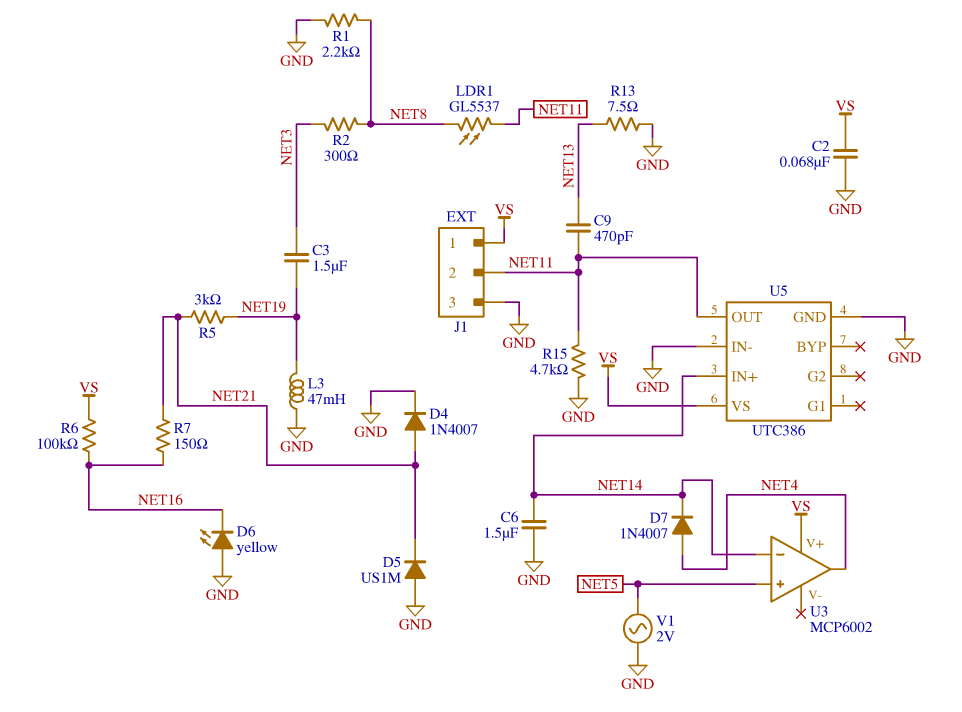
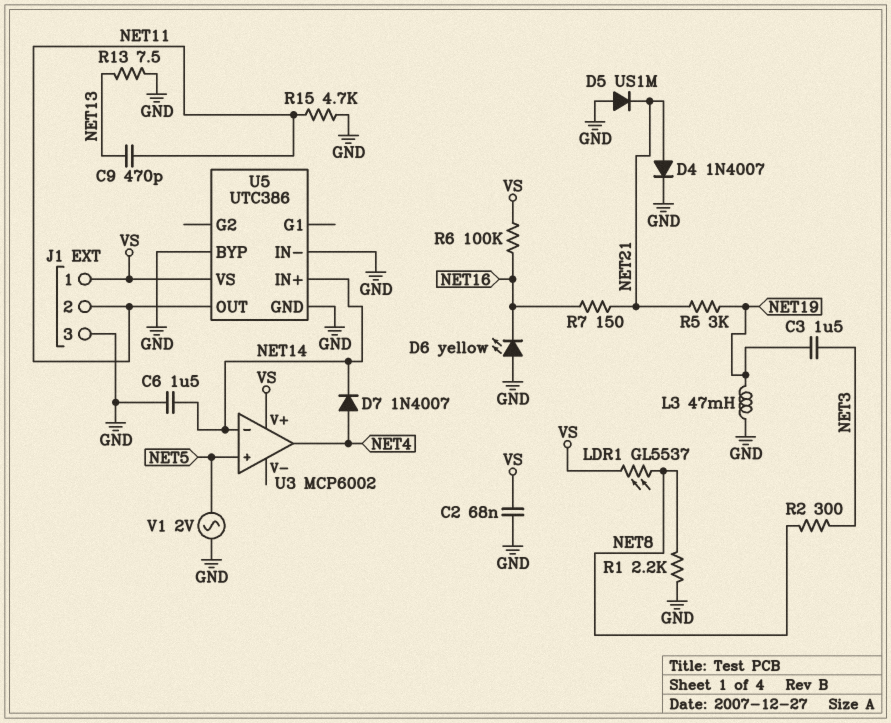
LDR1: GL5537 (NET8, NET11) -> GL5537 (NET8, VS)
U5 pin BYP: none -> GND

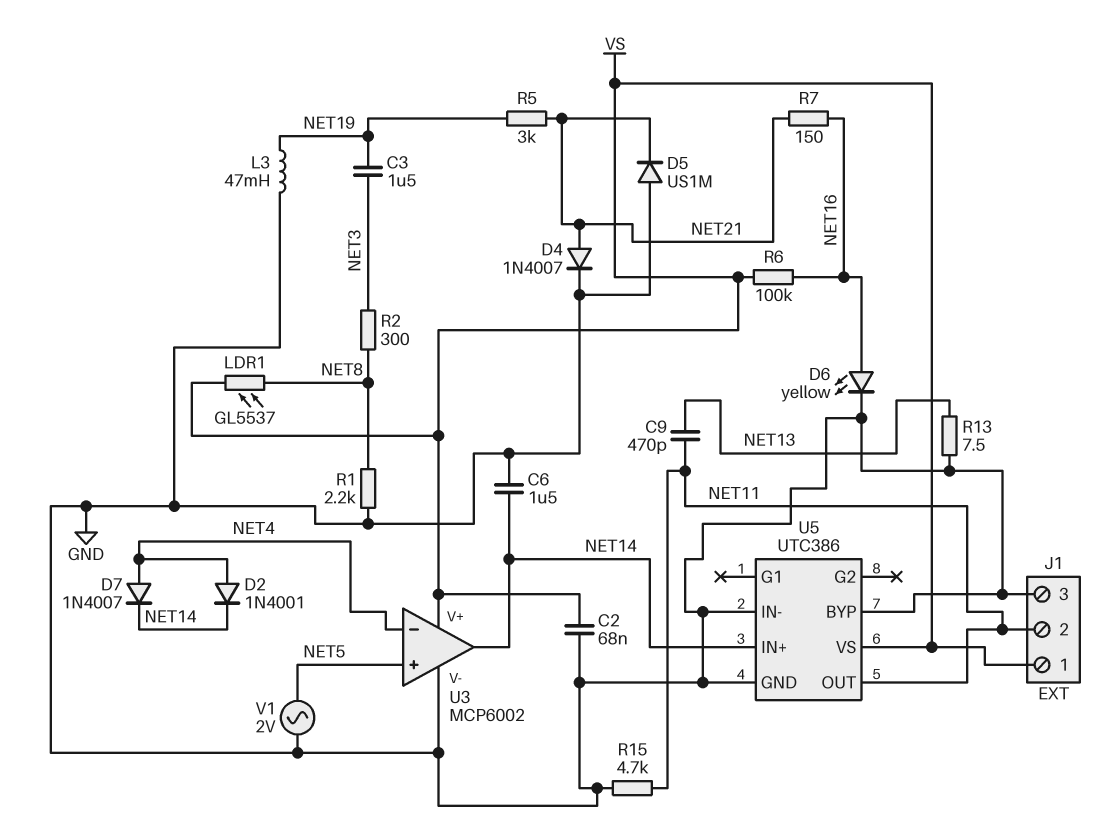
D2: none -> diode 1N4001 (A NET4, K NET14)
D6: LED yellow (A GND, K NET16) -> LED yellow (A NET16, K GND)
U3 pin V-: none -> GND
U3 pin in-: NET14 -> NET4
U3 pin out: NET4 -> NET14

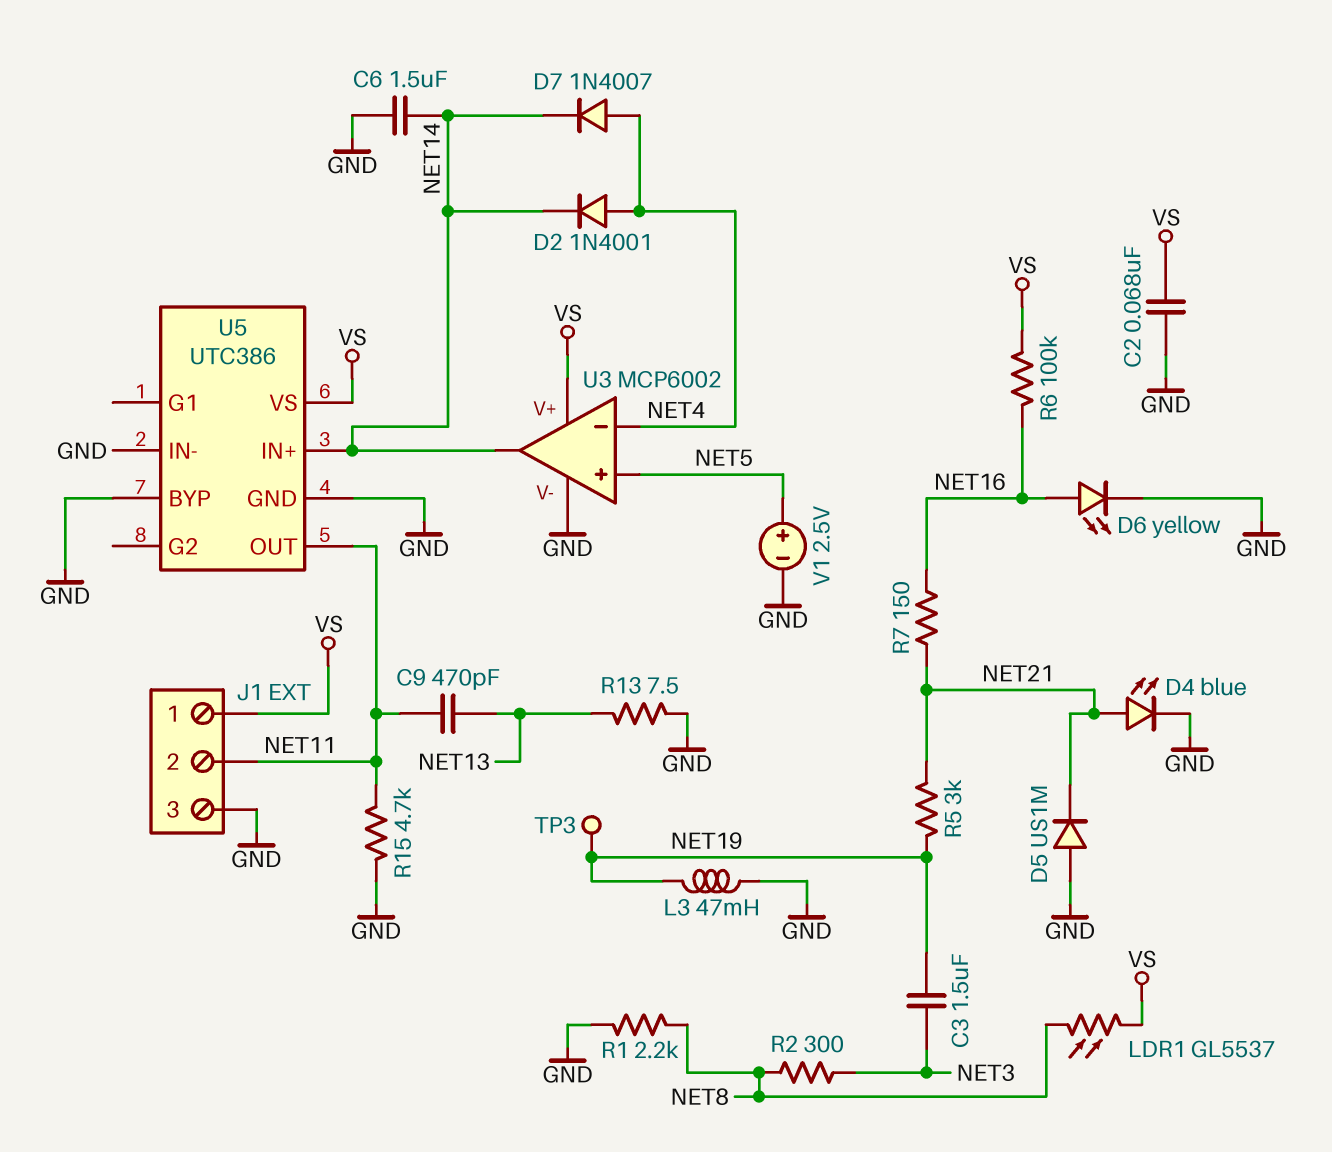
D4: diode 1N4007 (A NET21, K GND) -> LED blue (A NET21, K GND)
TP3: none -> test point (NET19)
V1: AC 2V (GND, NET5) -> 2.5V (plus NET5, minus GND)

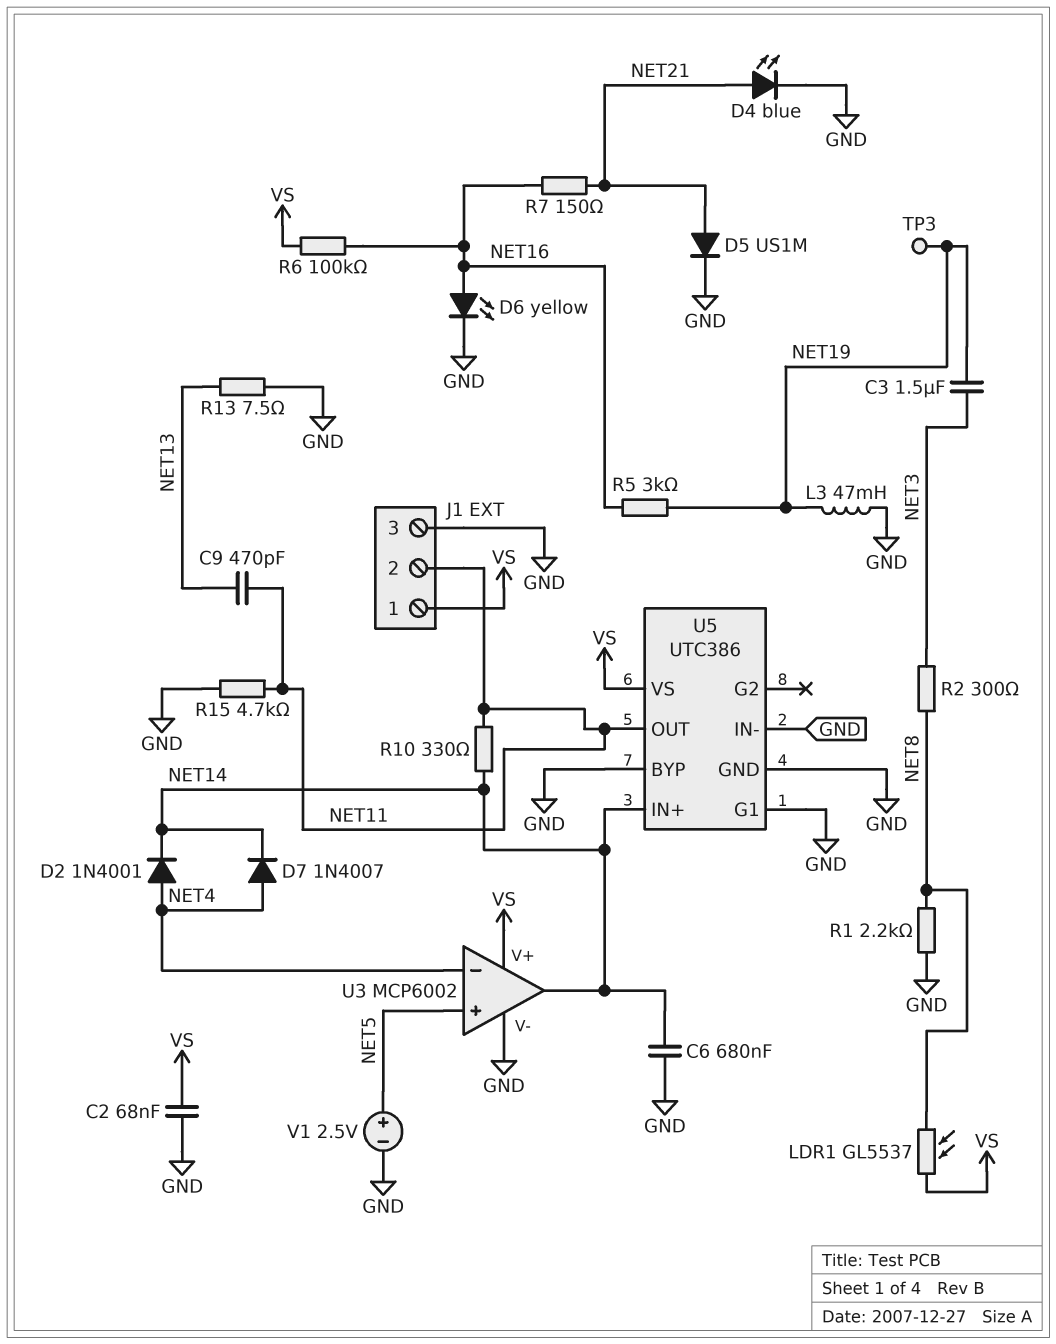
C6: 1.5uF (GND, NET14) -> 680nF (GND, NET14)
D5: diode US1M (A GND, K NET21) -> diode US1M (A NET21, K GND)
R5: 3k (NET19, NET21) -> 3k (NET16, NET19)
R10: none -> 330 (NET11, NET14)
U5 pin G1: none -> GND

